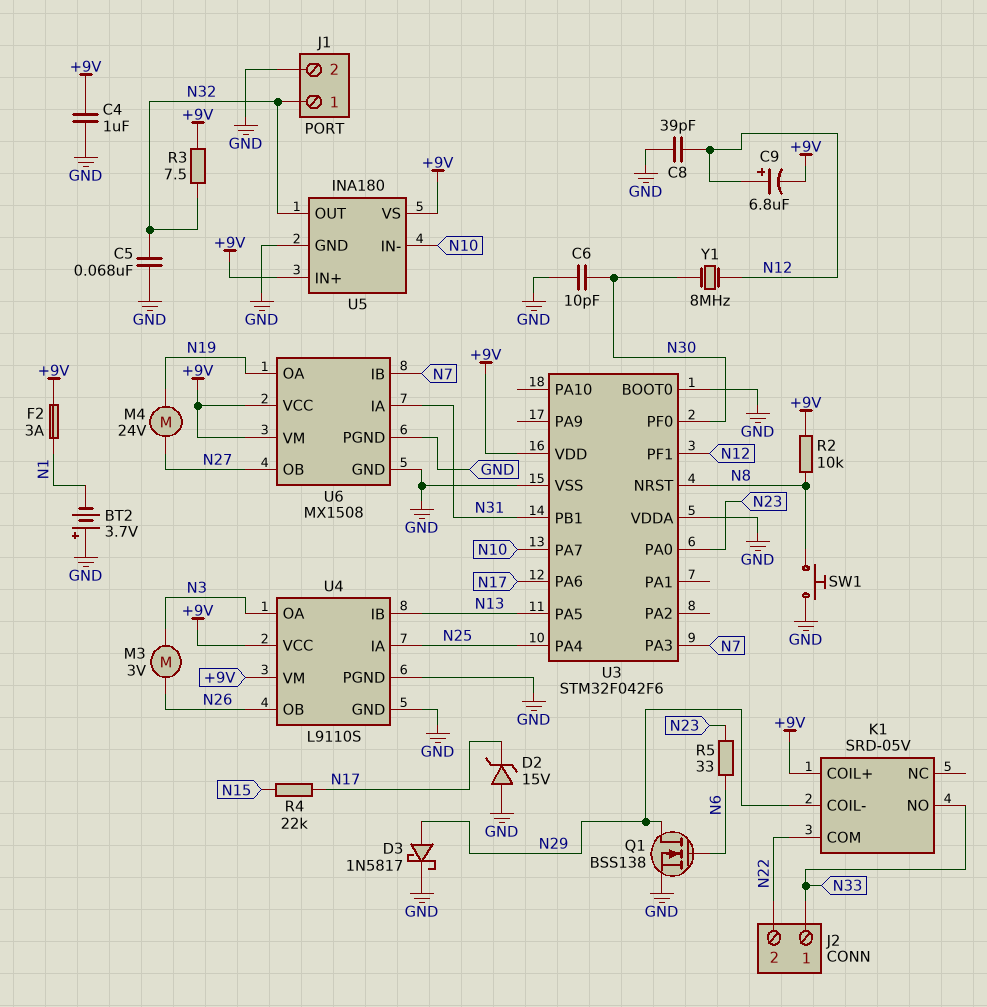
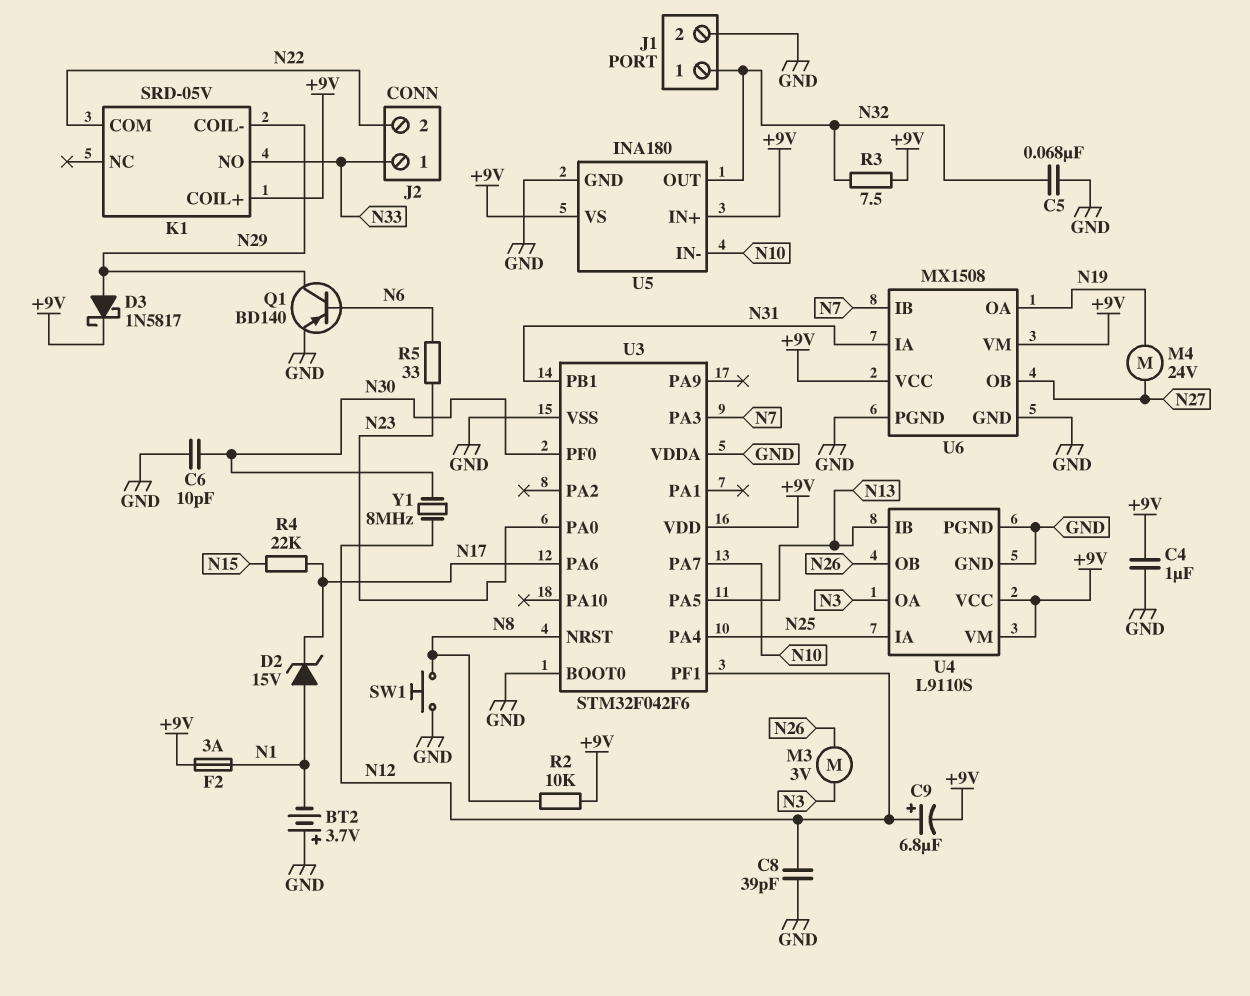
D2: zener 15V (A GND, K N17) -> zener 15V (A N1, K N17)
D3: schottky 1N5817 (A N29, K GND) -> schottky 1N5817 (A N29, K +9V)
Q1: NMOS BSS138 (G N6, D N29, S GND) -> PNP BD140 (B N6, C N29, E GND)

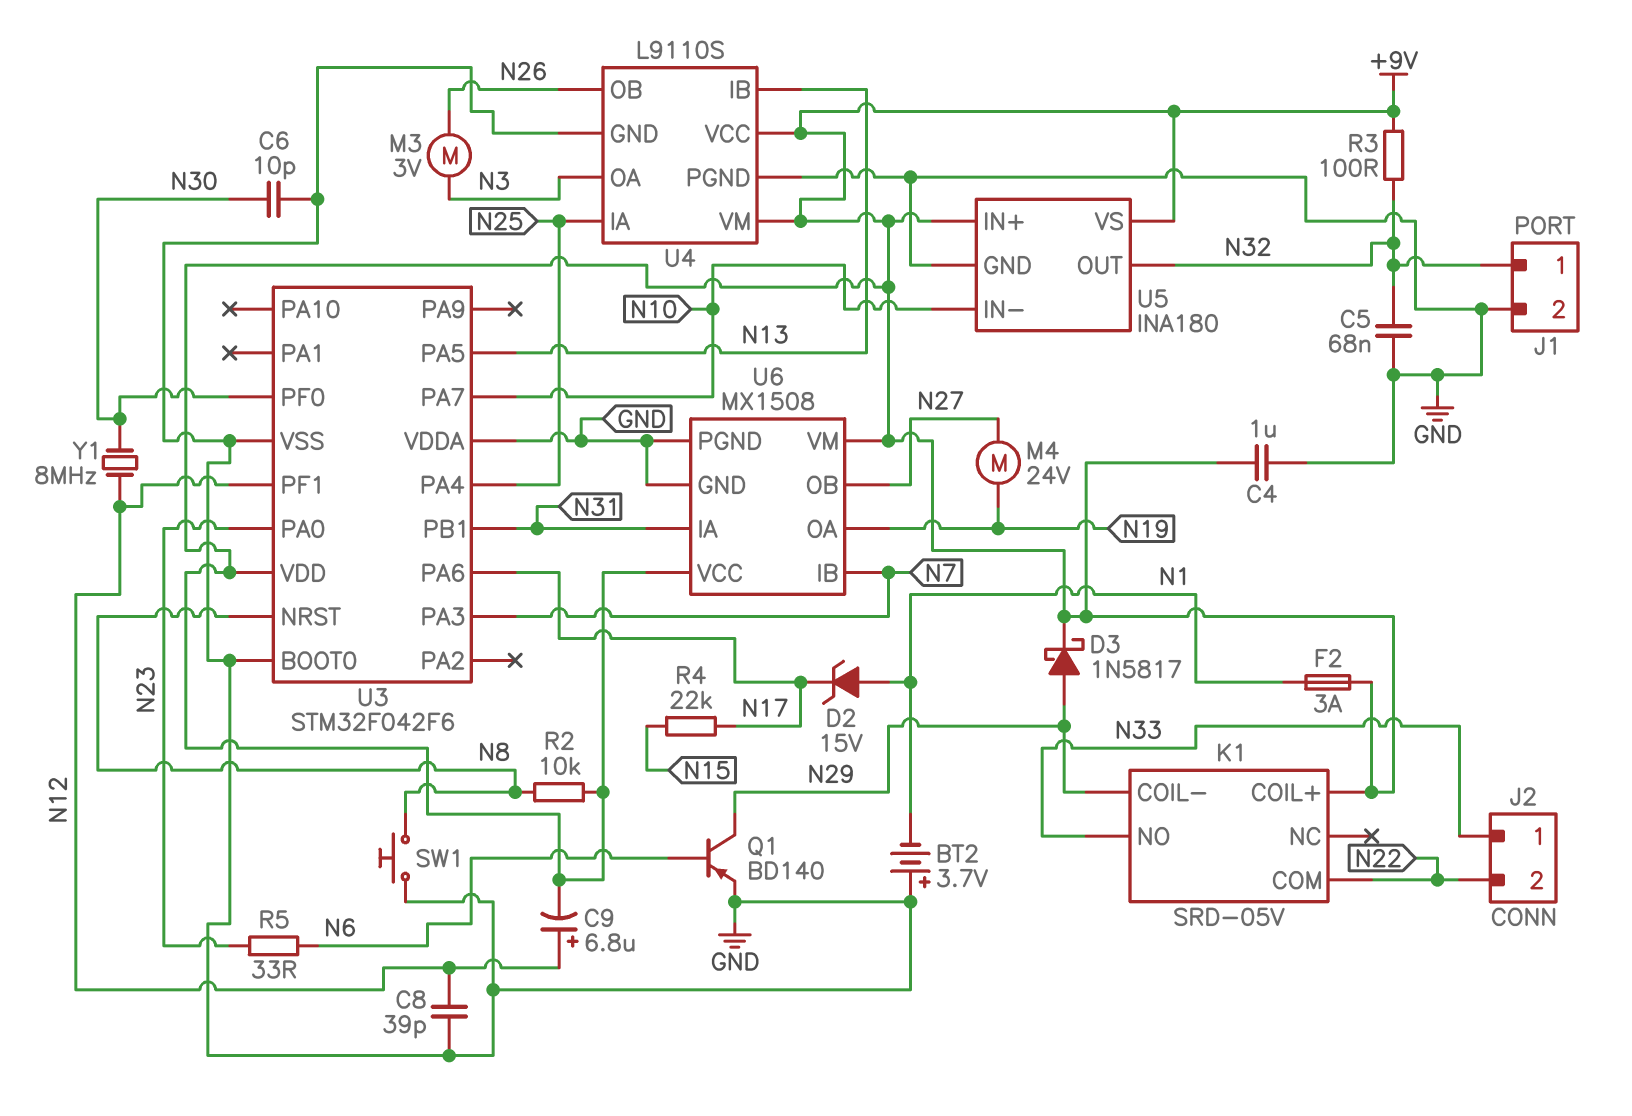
R3: 7.5 (+9V, N32) -> 100 (+9V, N32)

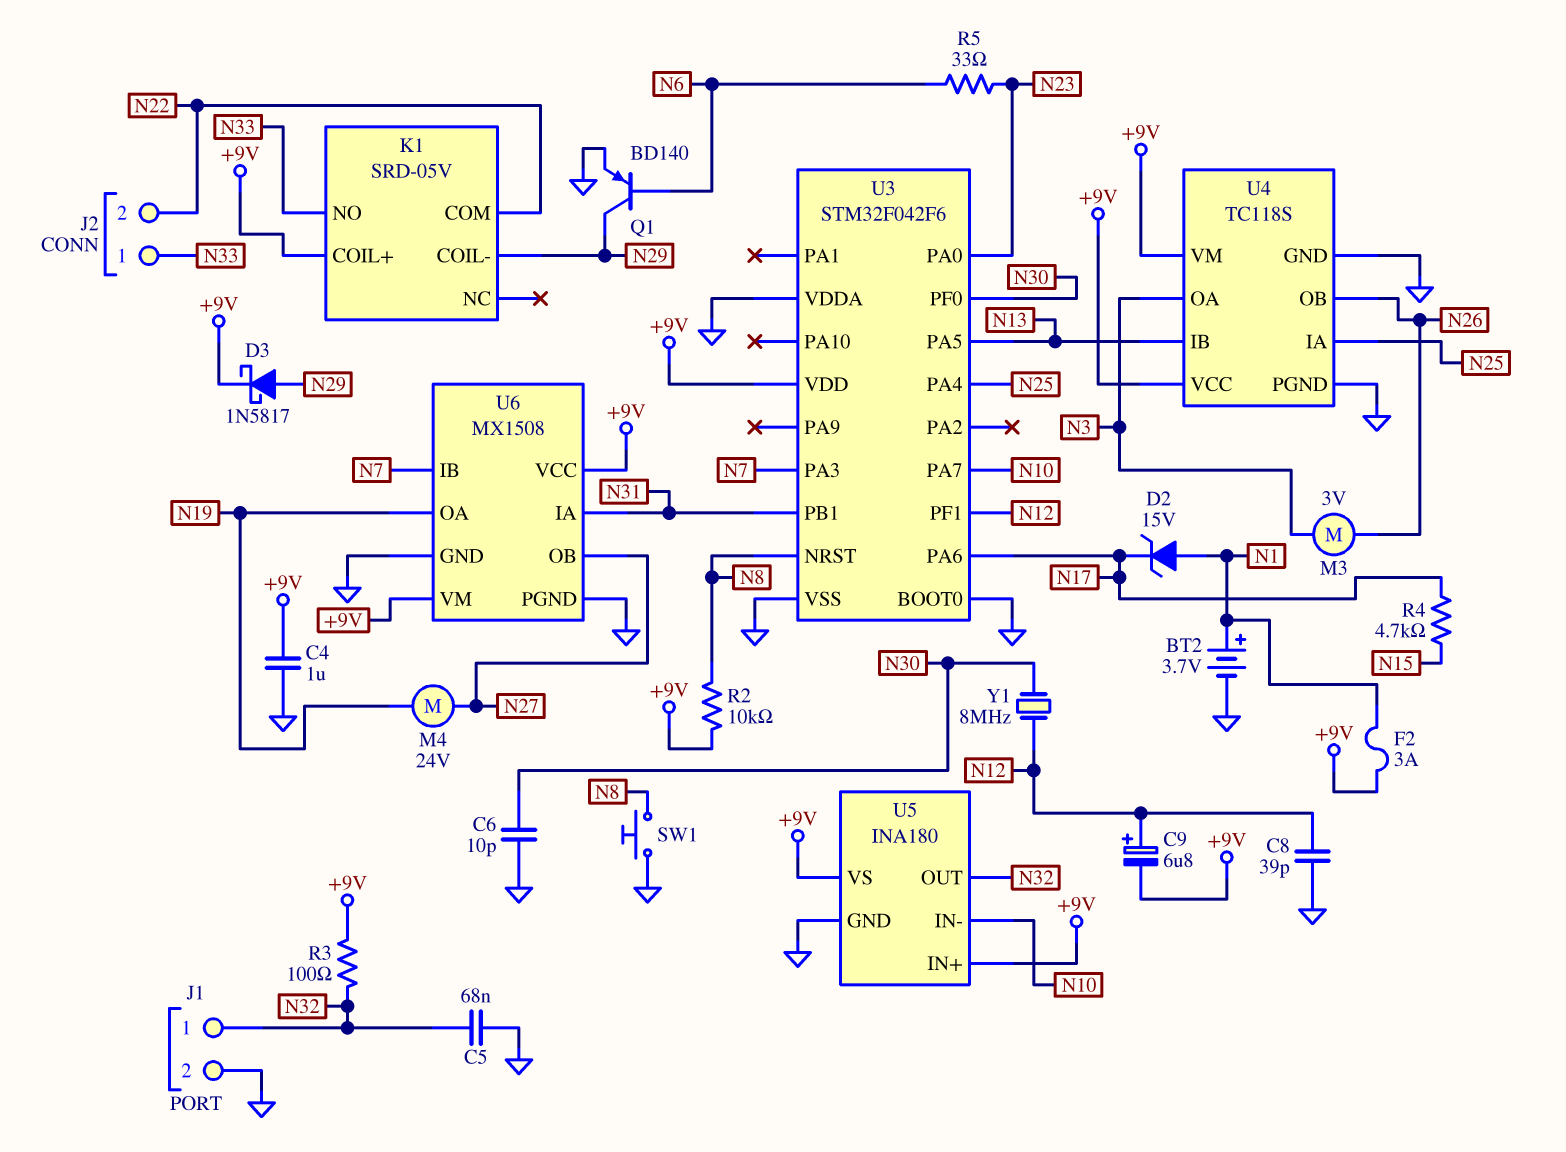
BT2: 3.7V (plus GND, minus N1) -> 3.7V (plus N1, minus GND)
R4: 22k (N15, N17) -> 4.7k (N15, N17)
U4: L9110S -> TC118S

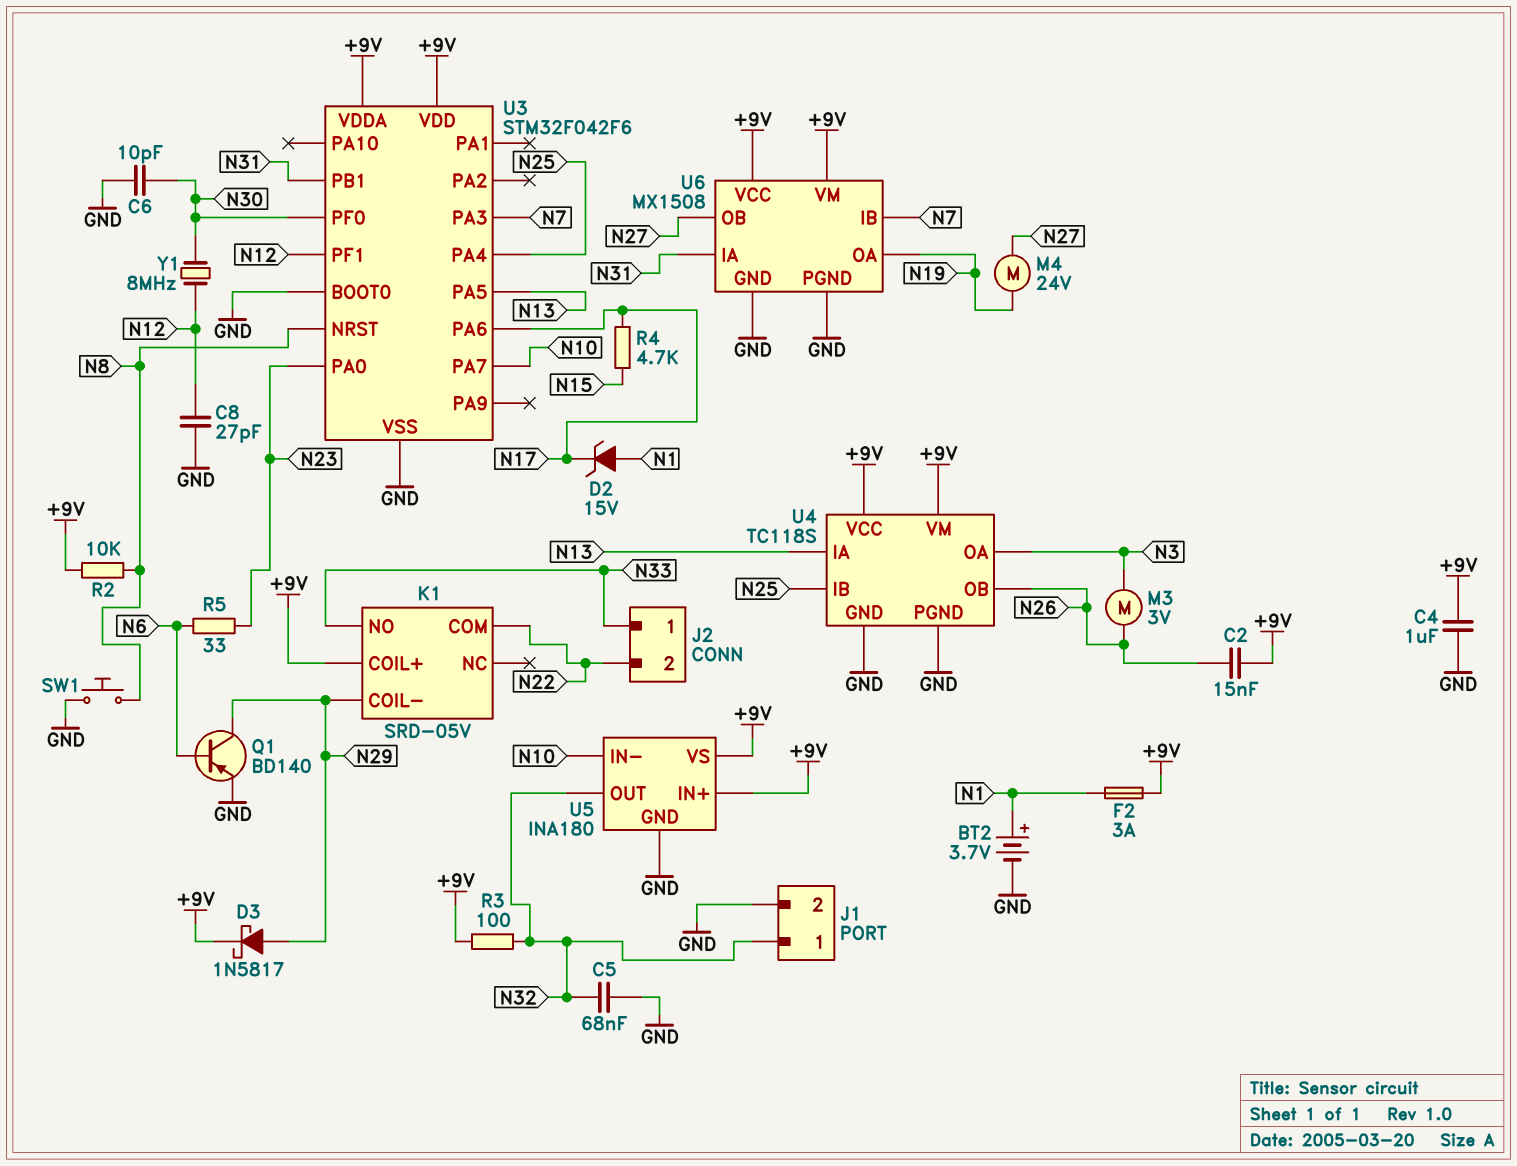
C2: none -> 15nF (+9V, N26)
C8: 39pF (GND, N12) -> 27pF (GND, N12)
C9: 6.8uF (plus N12, minus +9V) -> none
U3 pin VDDA: GND -> +9V
U4 pin IA: N25 -> N13
U4 pin IB: N13 -> N25

